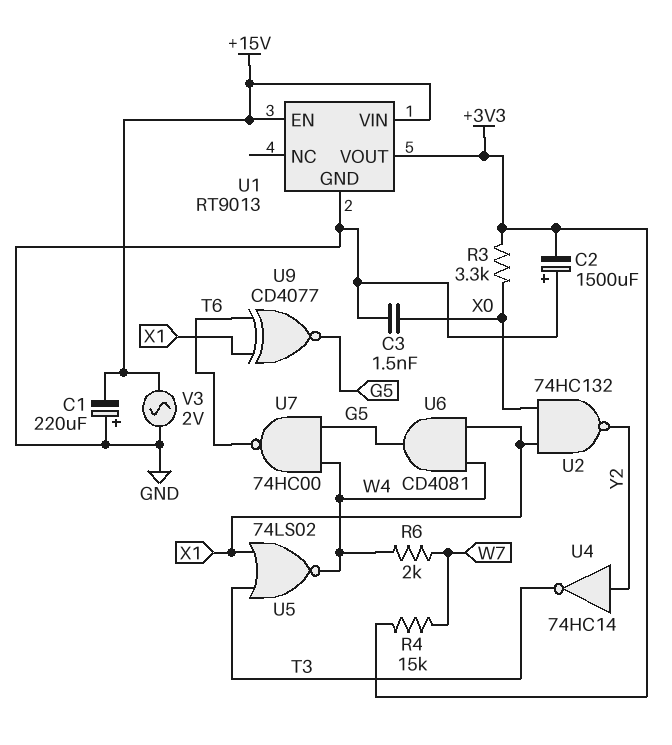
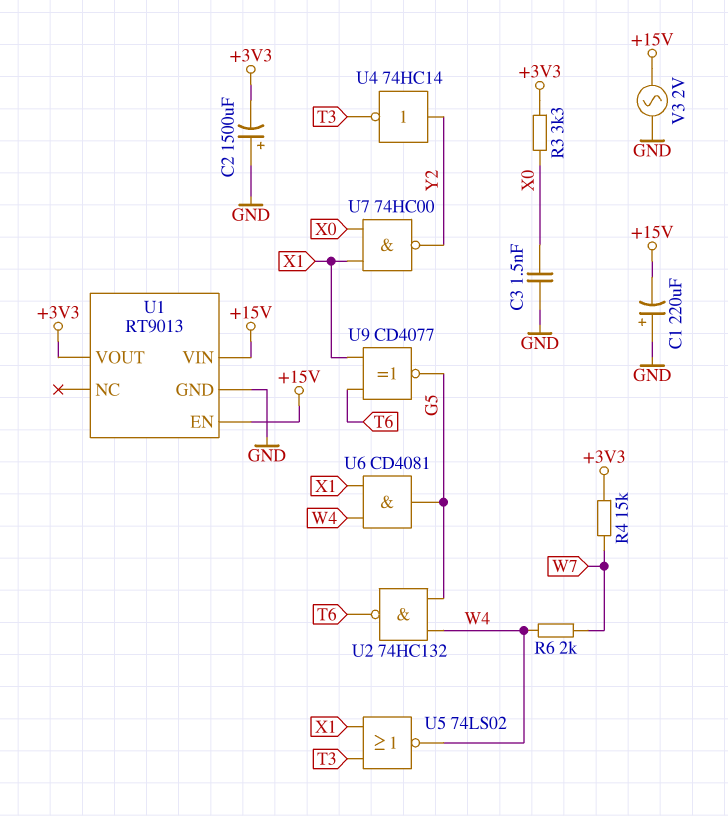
U2: NAND 74HC132 (in X0, in X1, out Y2) -> NAND 74HC132 (in G5, in W4, out T6)
U7: NAND 74HC00 (in G5, in W4, out T6) -> NAND 74HC00 (in X0, in X1, out Y2)

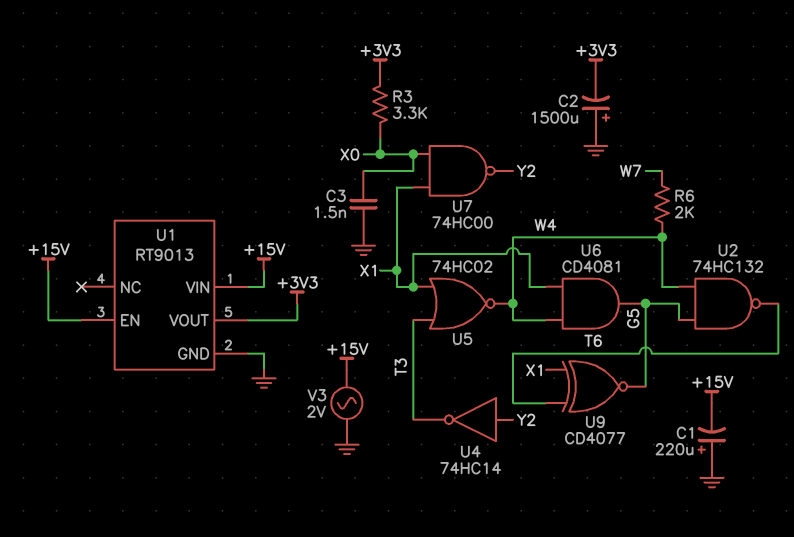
R4: 15k (+3V3, W7) -> none
U5: NOR 74LS02 (in T3, in X1, out W4) -> NOR 74HC02 (in T3, in X1, out W4)

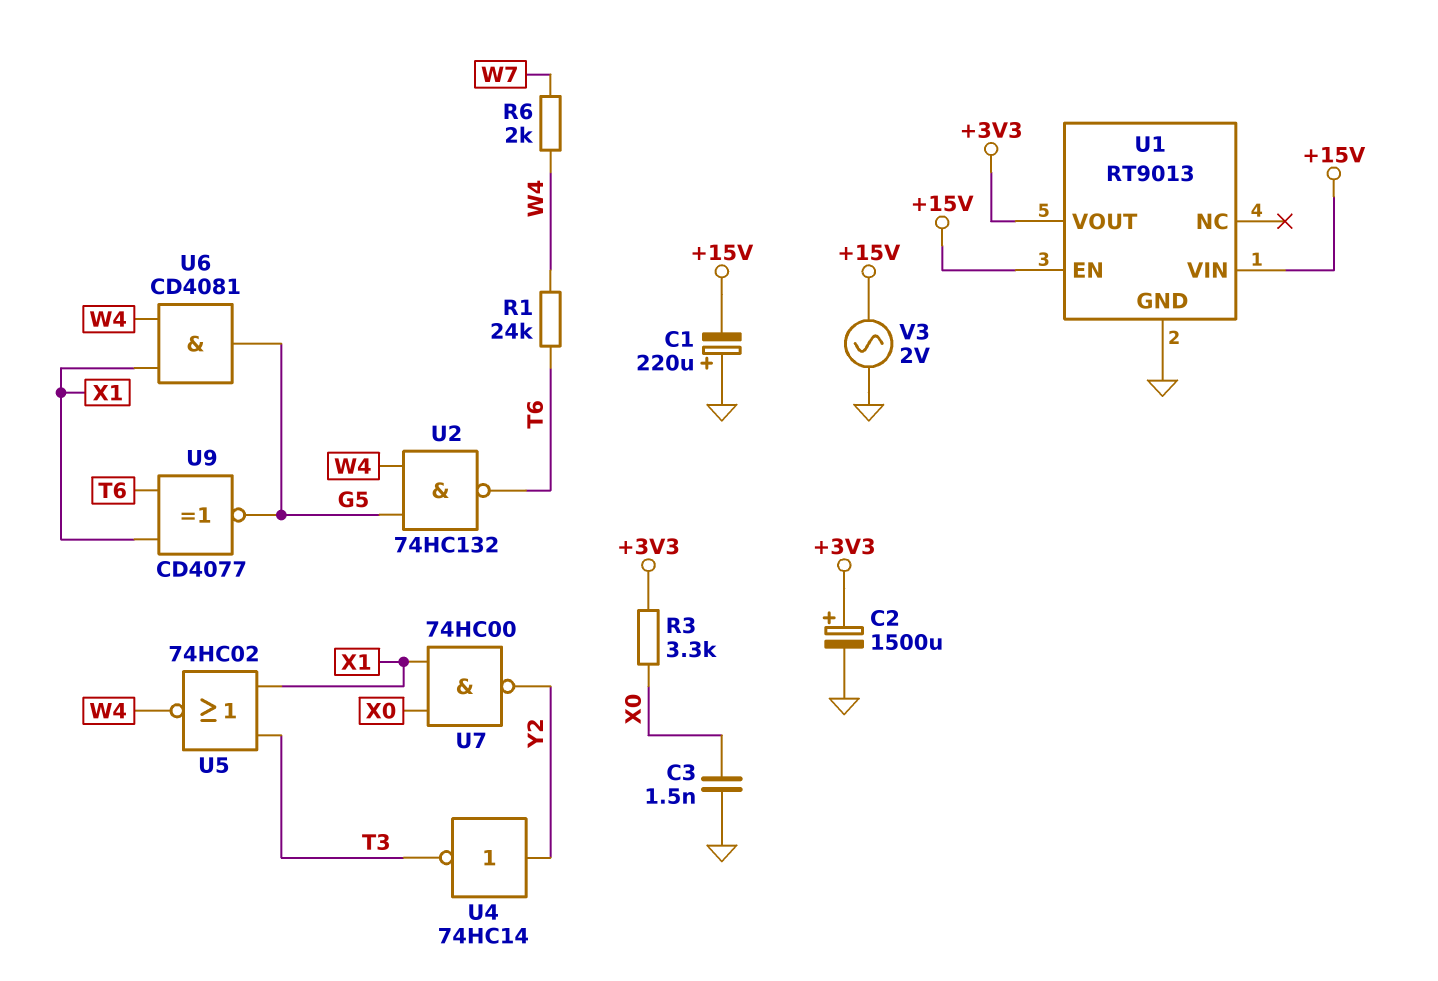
C2: 1500uF (plus GND, minus +3V3) -> 1500uF (plus +3V3, minus GND)
R1: none -> 24k (T6, W4)

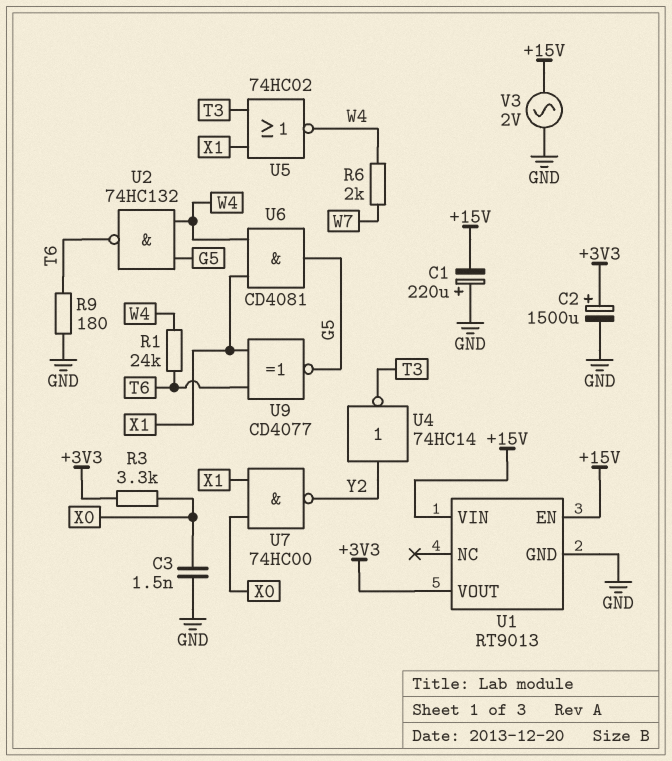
R9: none -> 180 (GND, T6)

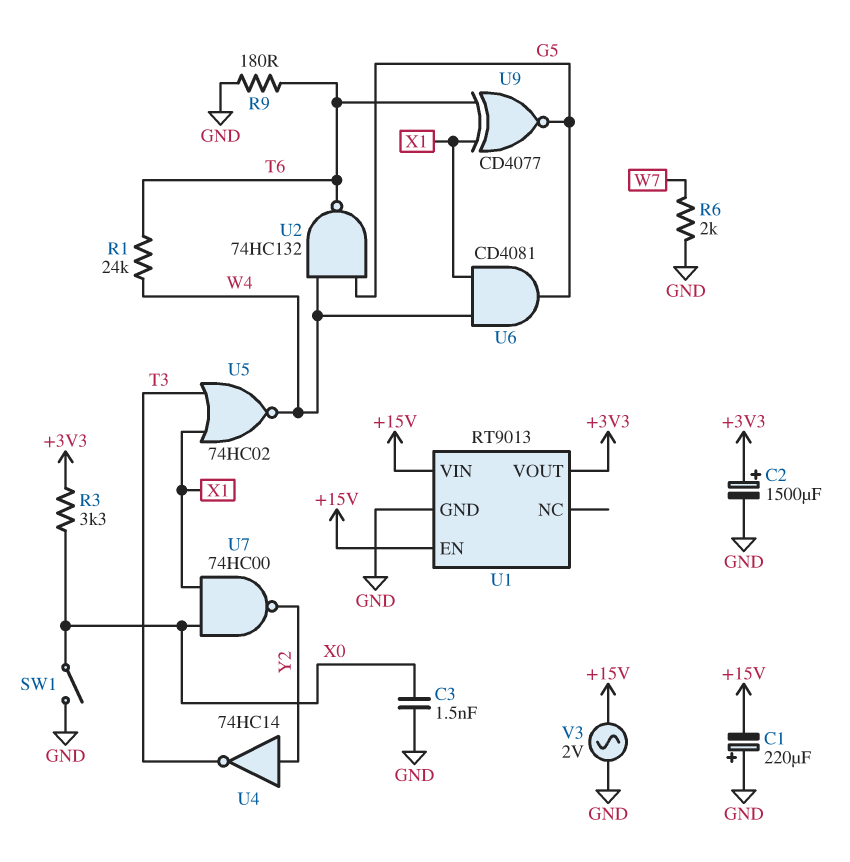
R6: 2k (W4, W7) -> 2k (GND, W7)
SW1: none -> switch (GND, X0)

